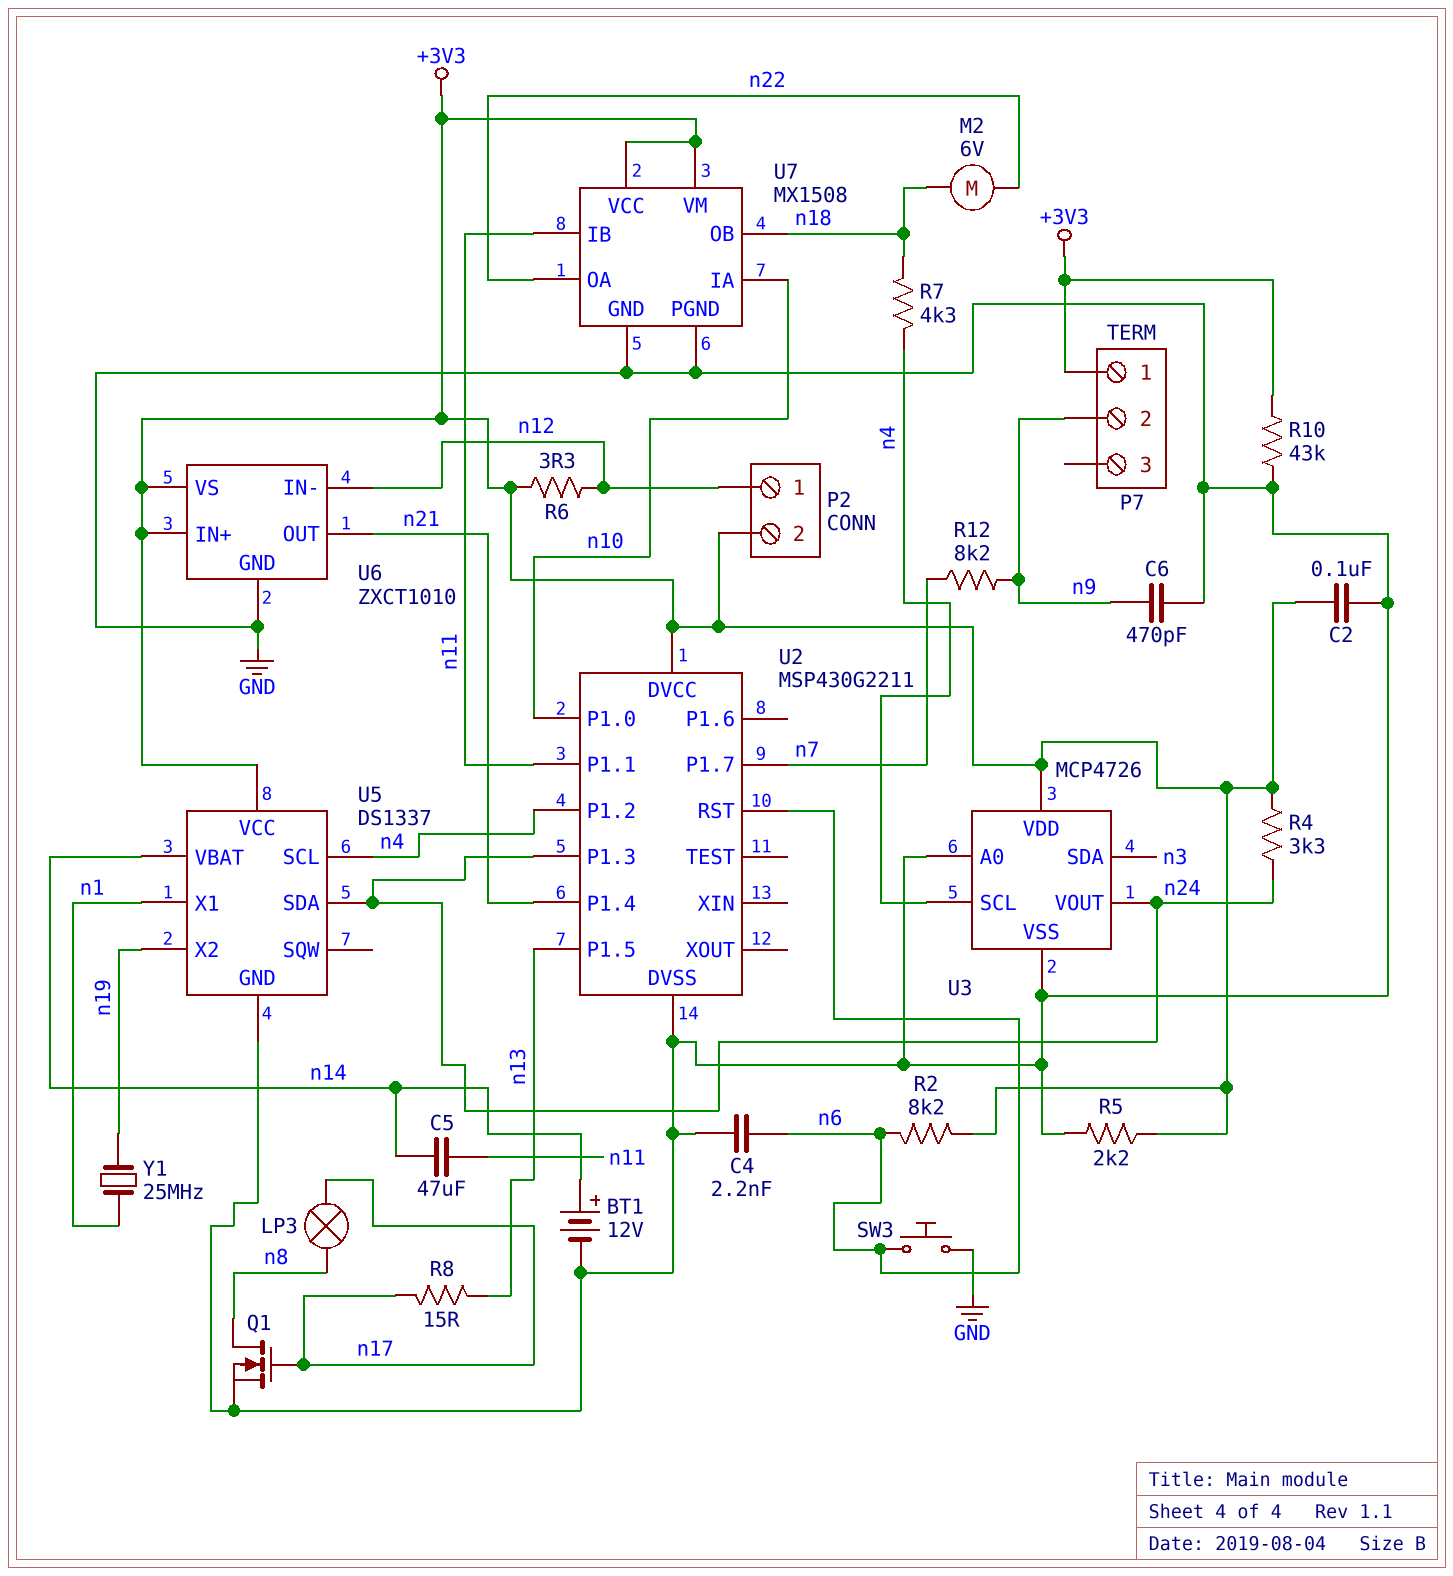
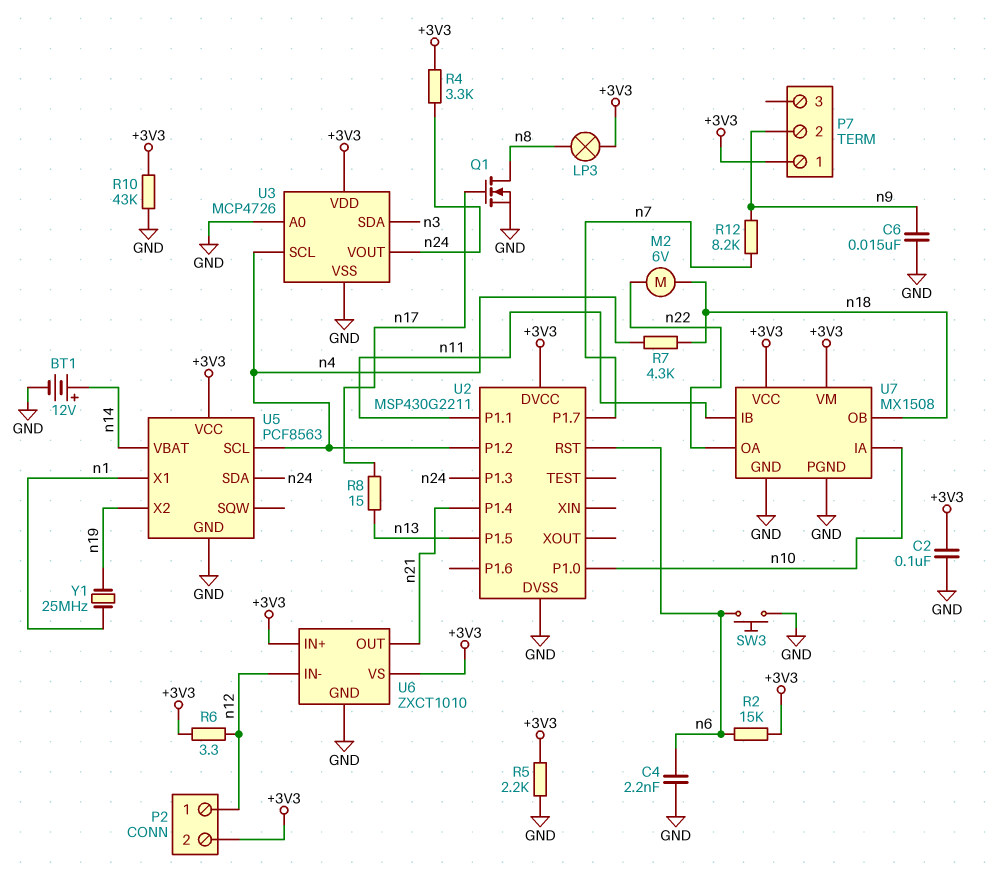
C5: 47uF (n11, n14) -> none
C6: 470pF (GND, n9) -> 15nF (GND, n9)
LP3: lamp (n8, n17) -> lamp (+3V3, n8)
R2: 8.2k (+3V3, n6) -> 15k (+3V3, n6)
U5: DS1337 -> PCF8563

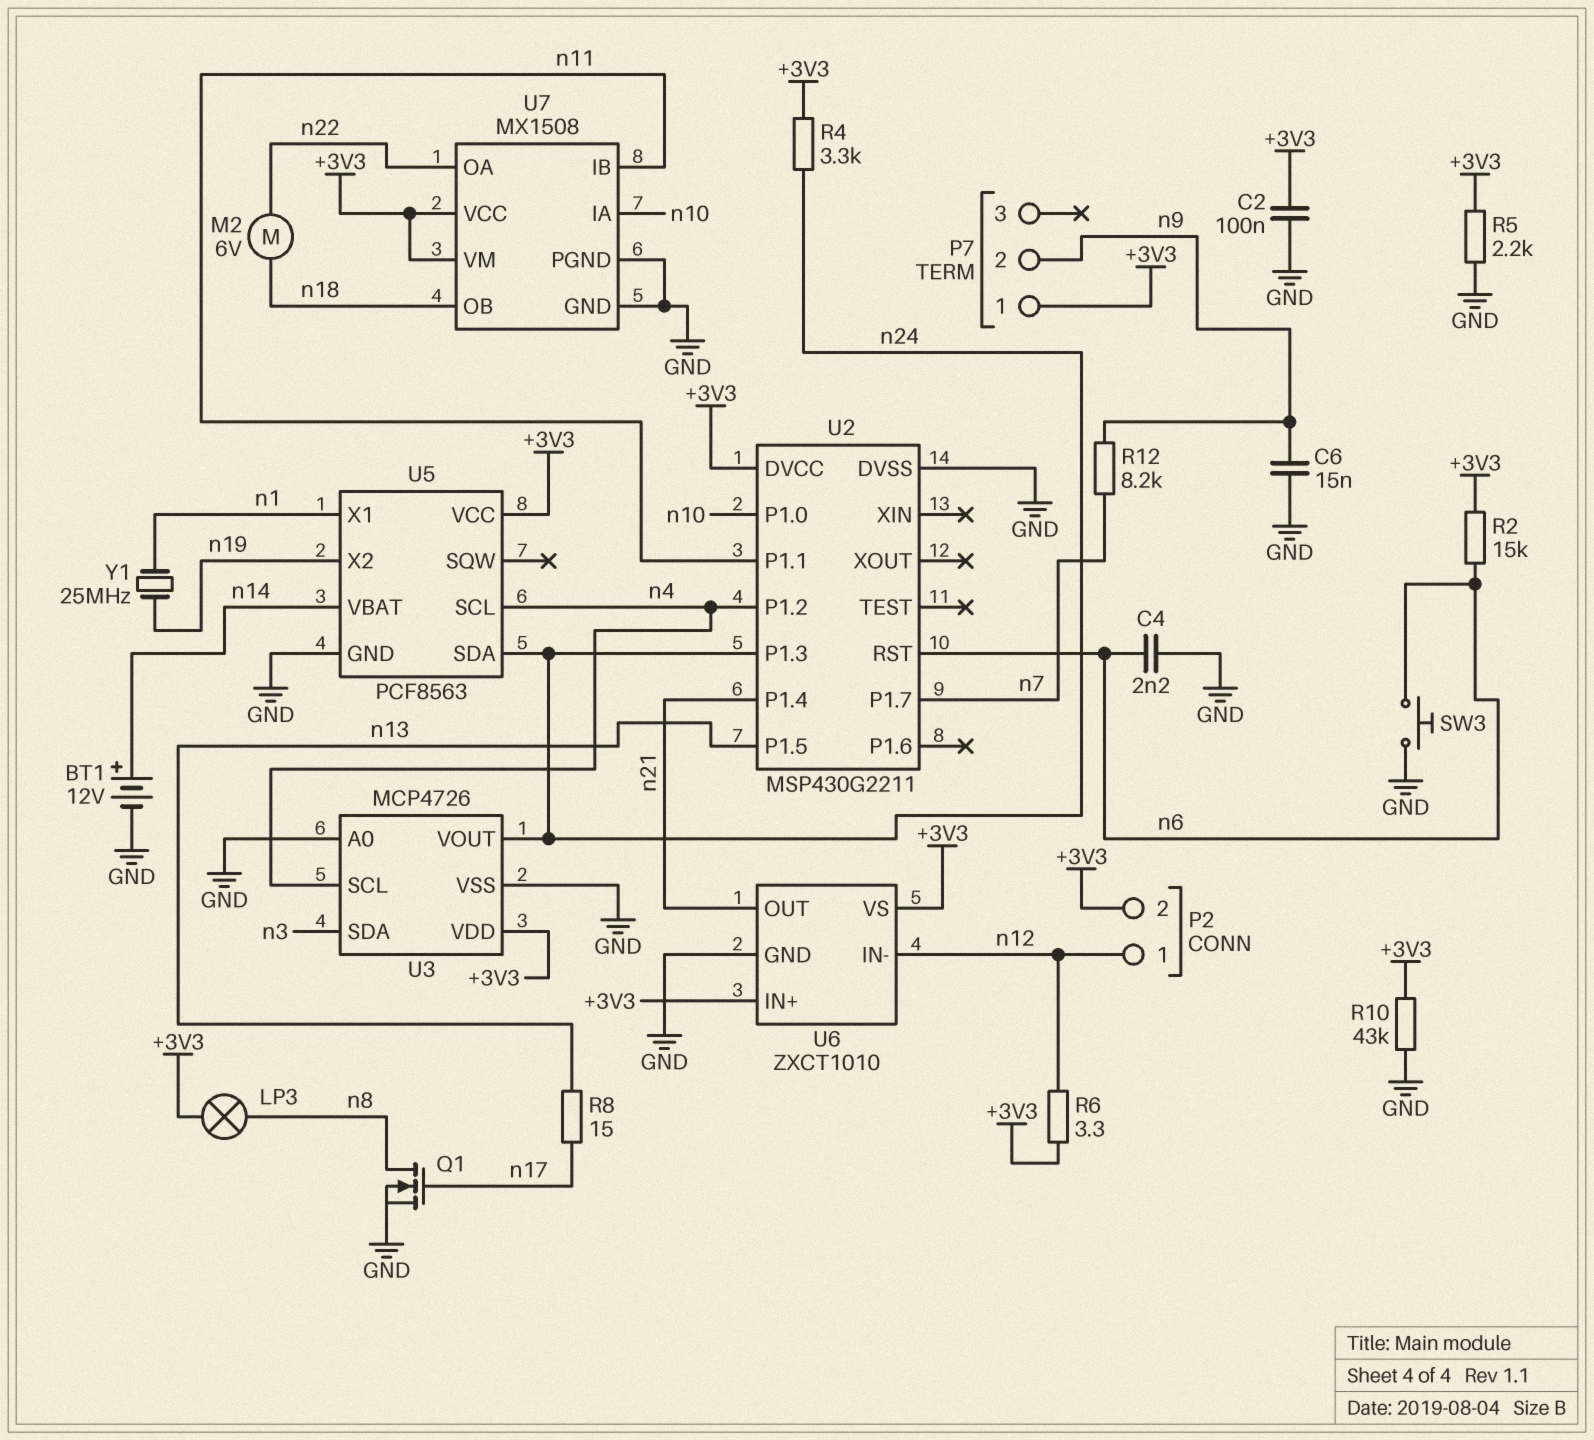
R7: 4.3k (n4, n18) -> none

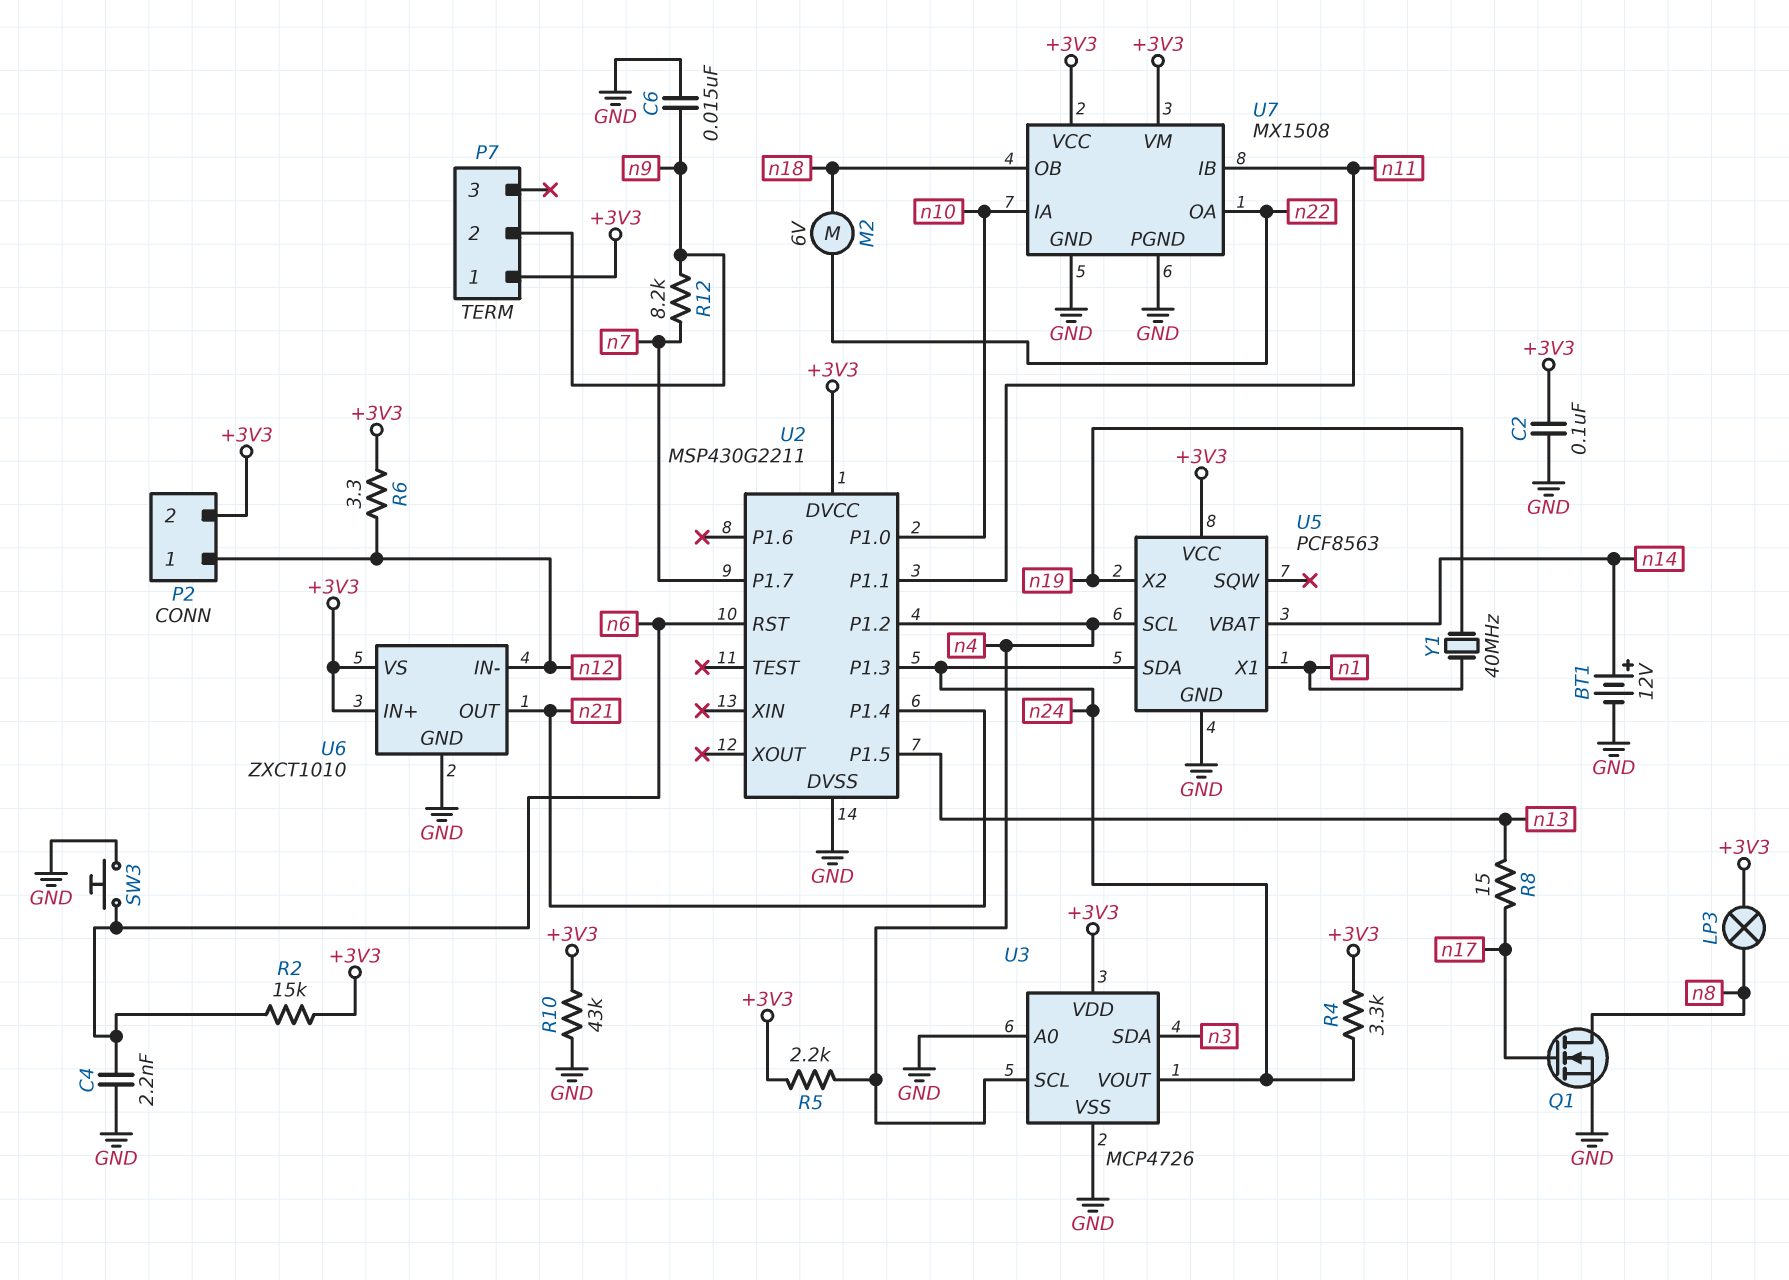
R5: 2.2k (+3V3, GND) -> 2.2k (+3V3, n4)
Y1: 25MHz (n1, n19) -> 40MHz (n1, n19)

